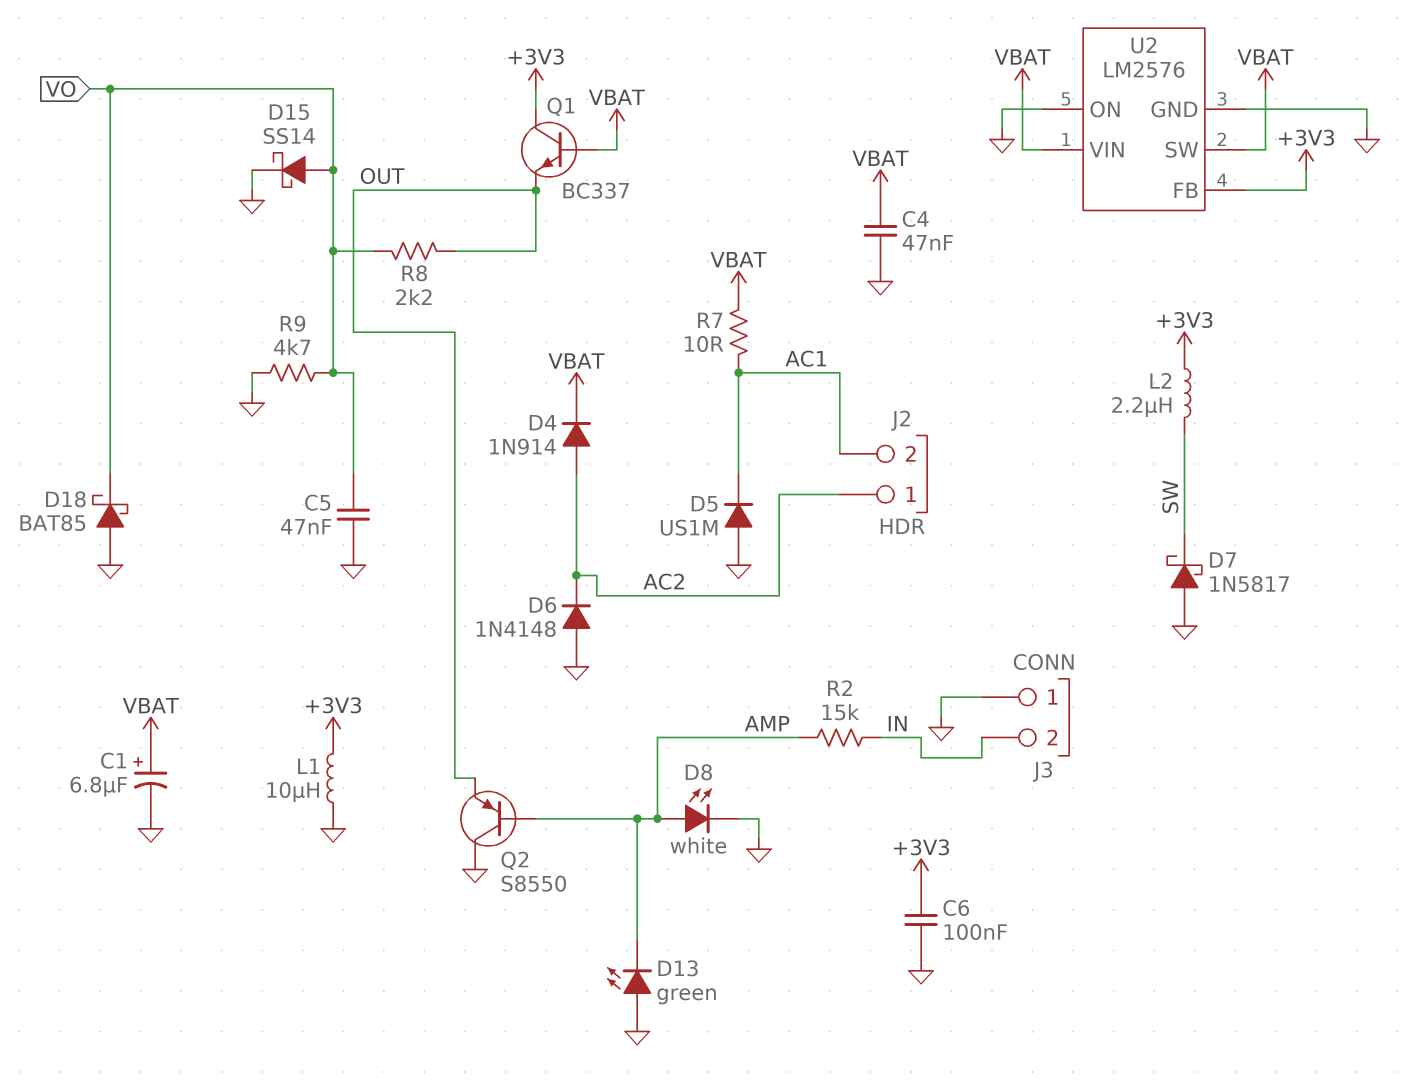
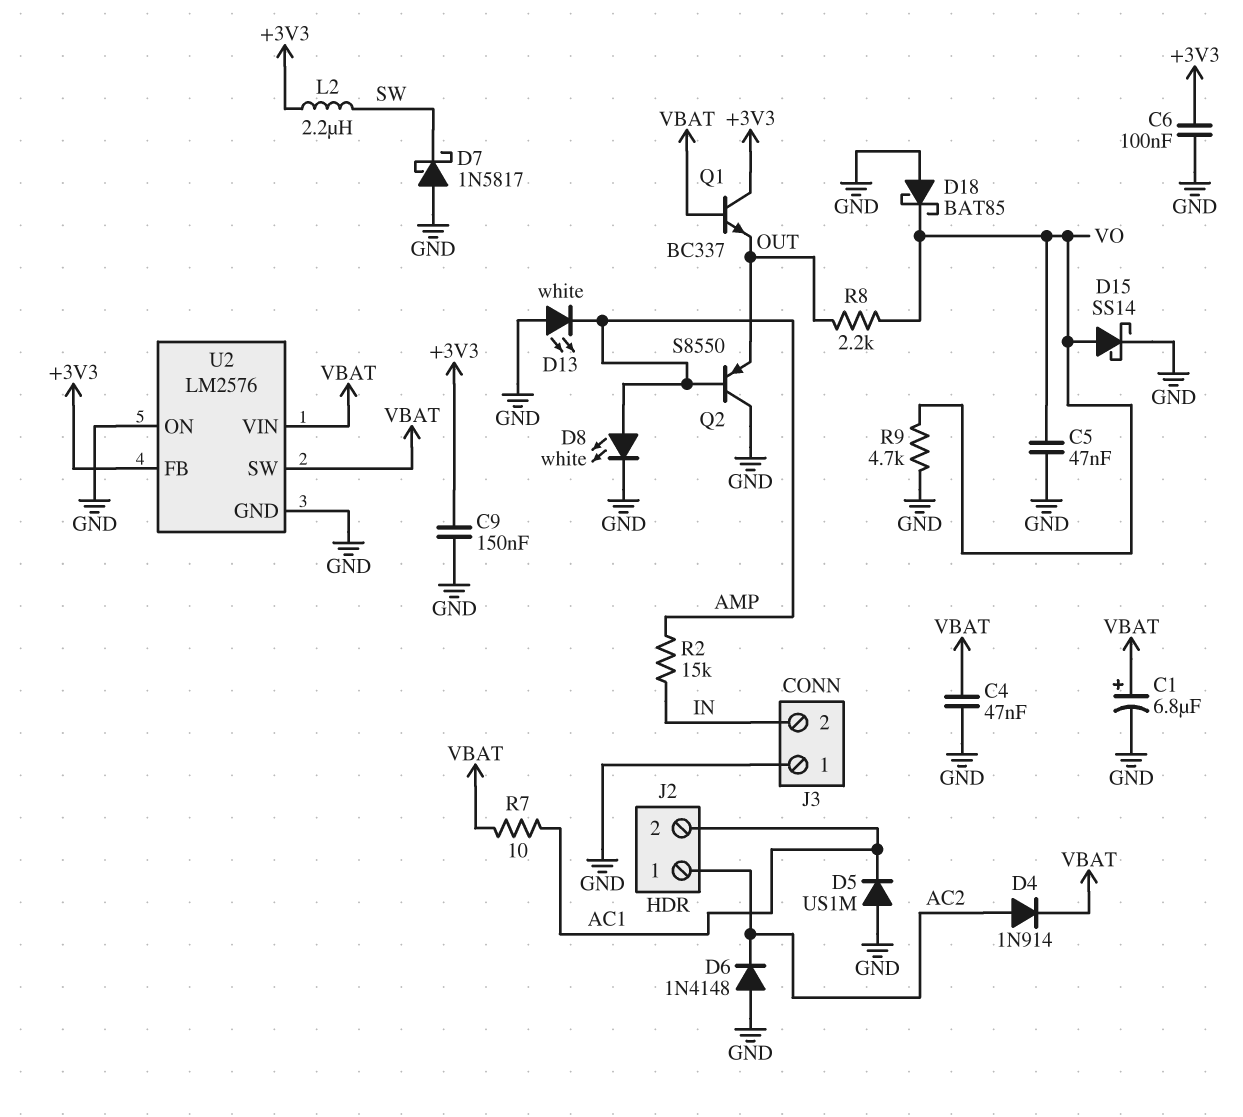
C9: none -> 150nF (+3V3, GND)
D13: LED green (A GND, K AMP) -> LED white (A GND, K AMP)
L1: 10uH (+3V3, GND) -> none

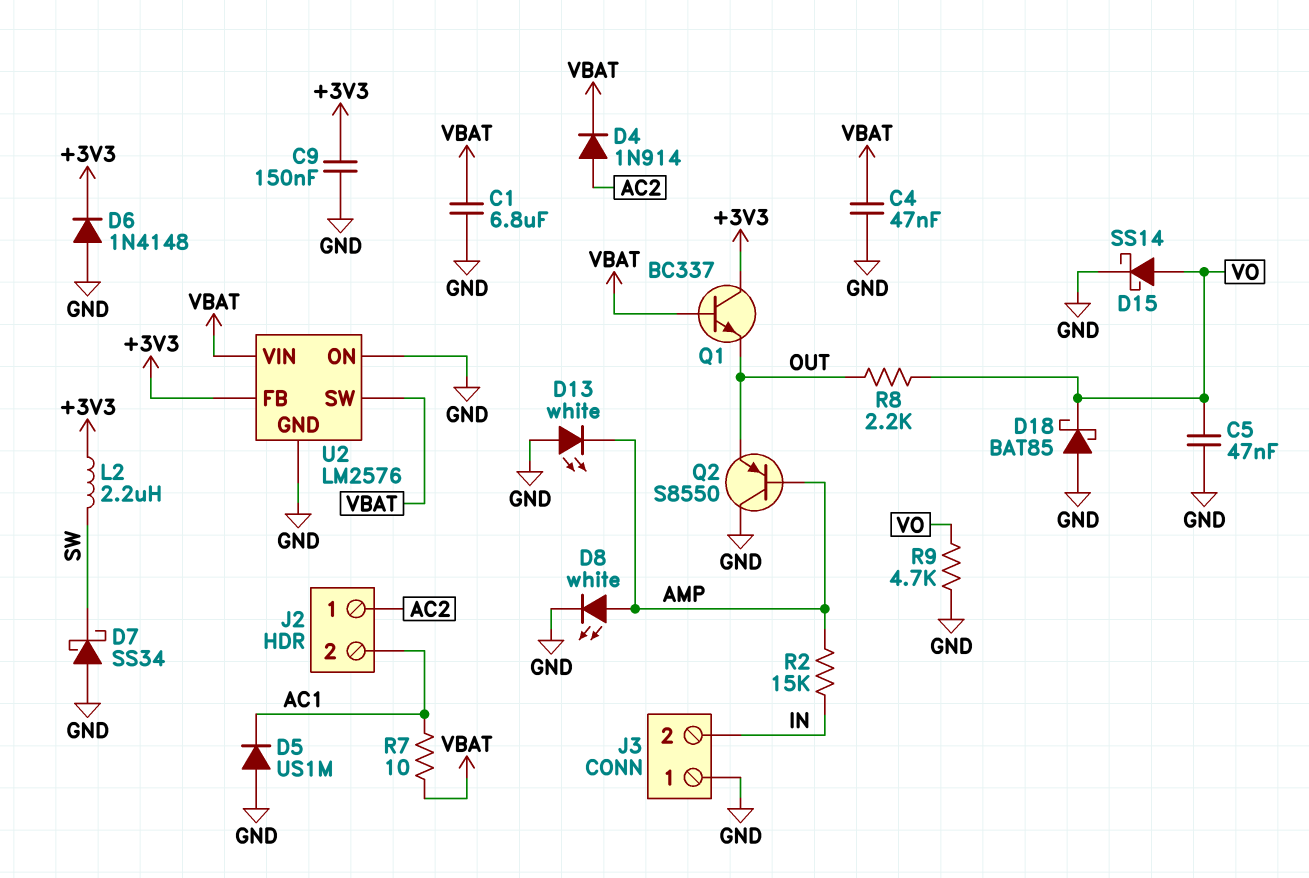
C1: 6.8uF (plus VBAT, minus GND) -> 6.8uF (GND, VBAT)
C6: 100nF (+3V3, GND) -> none
D6: diode 1N4148 (A GND, K AC2) -> diode 1N4148 (A GND, K +3V3)
D7: schottky 1N5817 (A GND, K SW) -> schottky SS34 (A GND, K SW)

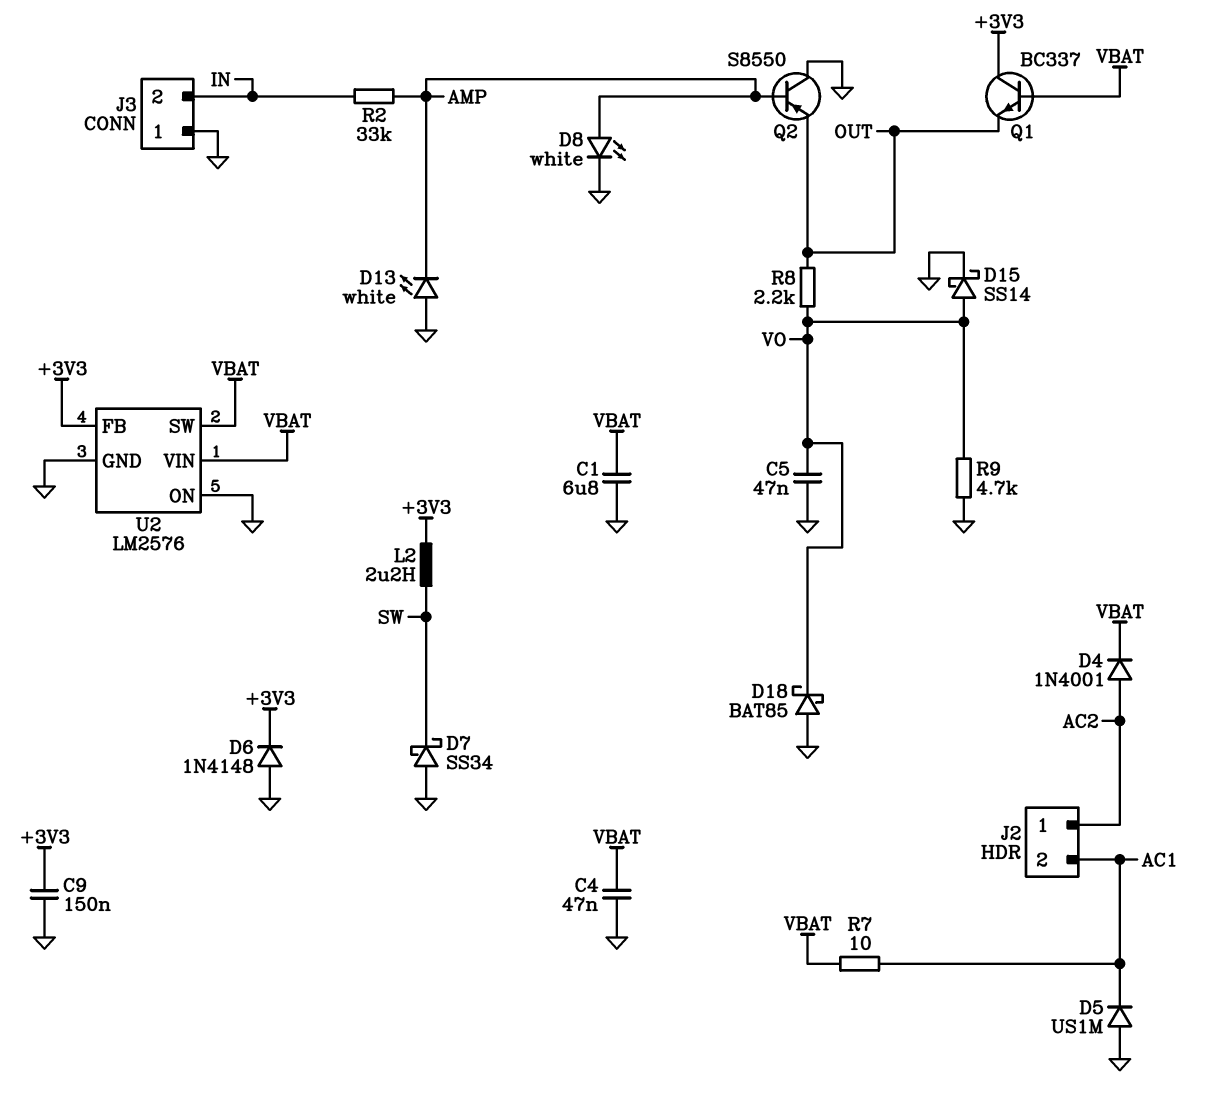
D4: diode 1N914 (A AC2, K VBAT) -> diode 1N4001 (A AC2, K VBAT)
R2: 15k (AMP, IN) -> 33k (AMP, IN)

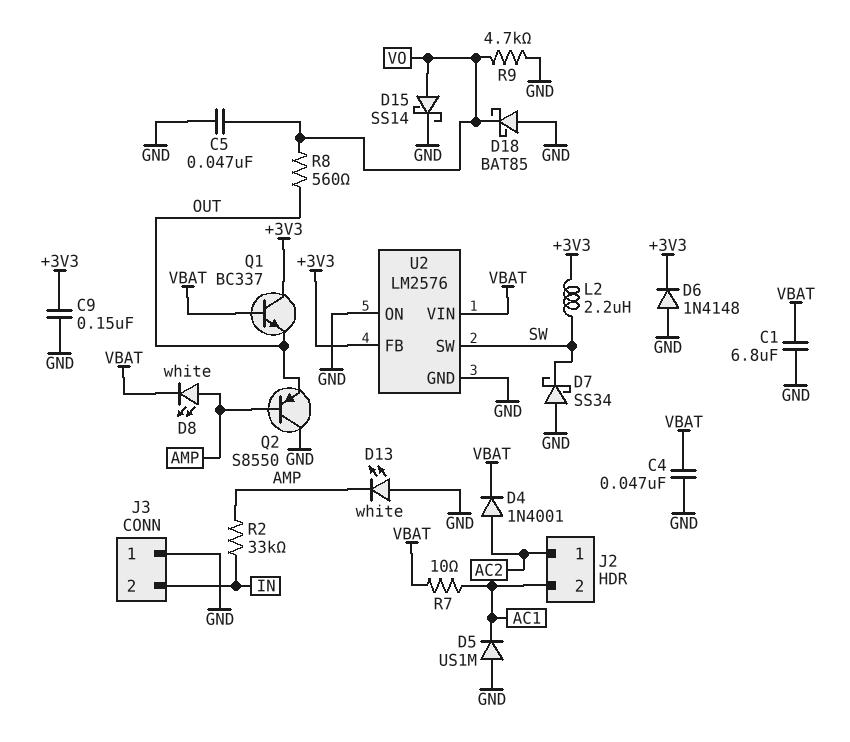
D8: LED white (A AMP, K GND) -> LED white (A AMP, K VBAT)
R8: 2.2k (OUT, VO) -> 560 (OUT, VO)
U2 pin SW: VBAT -> SW

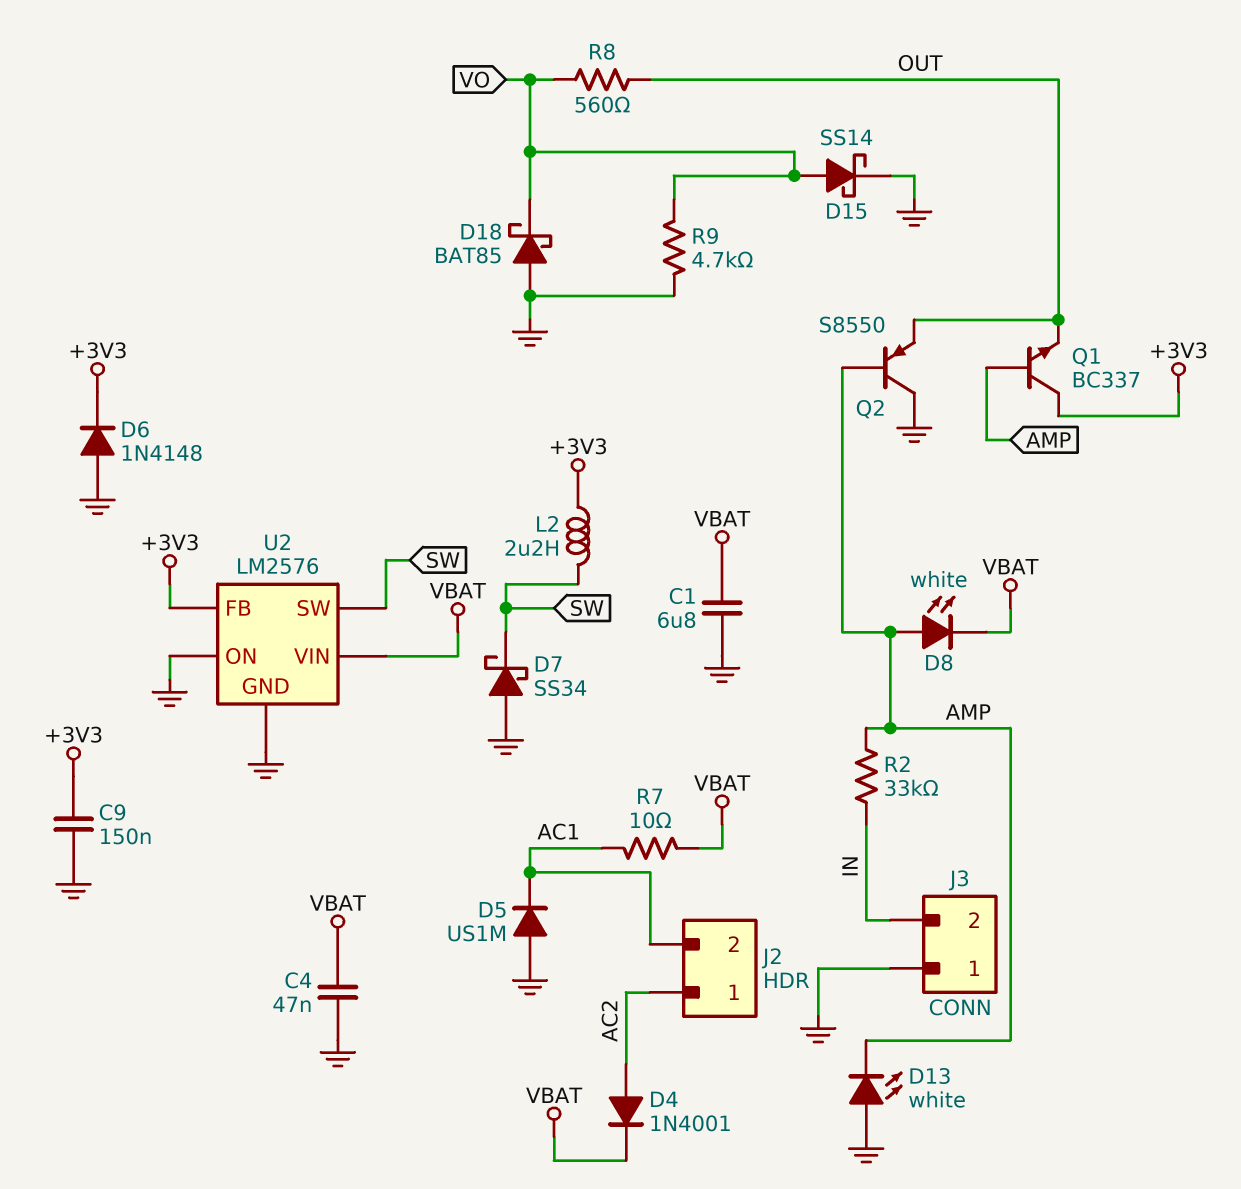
C5: 47nF (GND, VO) -> none
Q1: NPN BC337 (B VBAT, C +3V3, E OUT) -> NPN BC337 (B AMP, C +3V3, E OUT)

